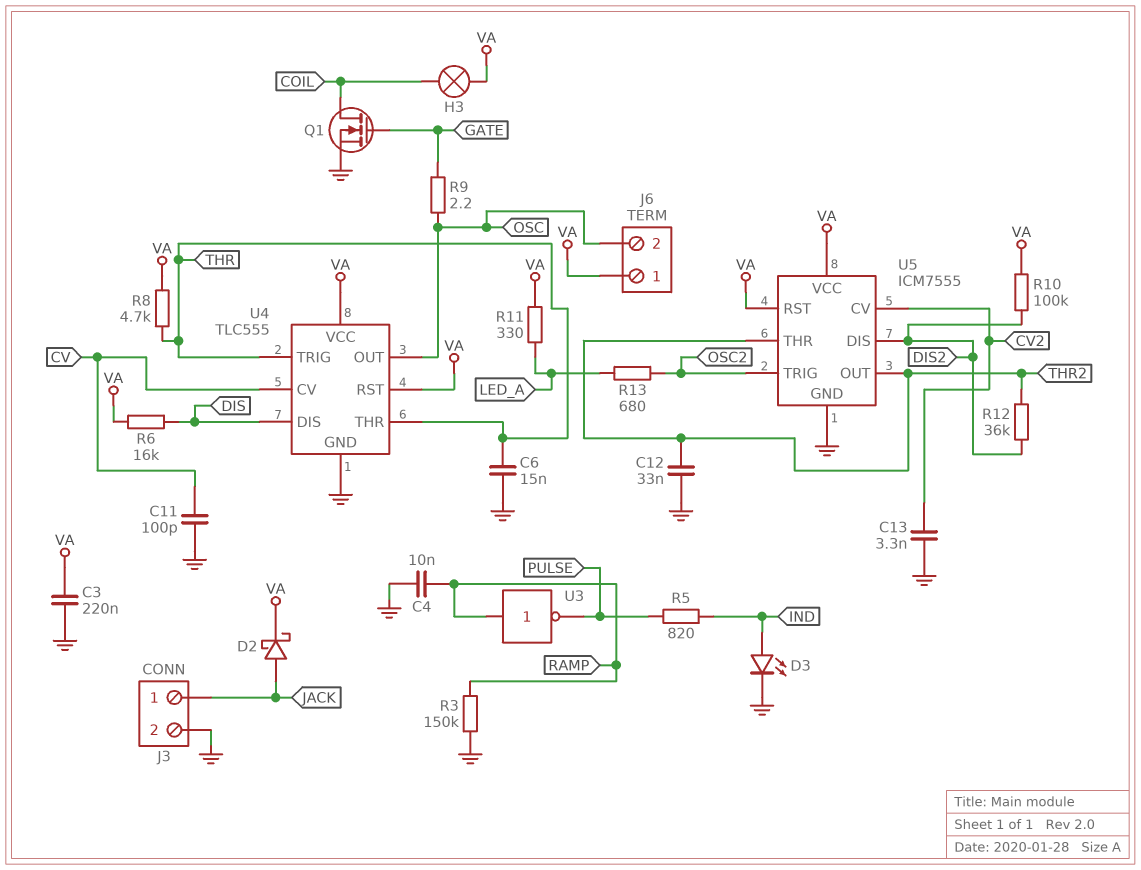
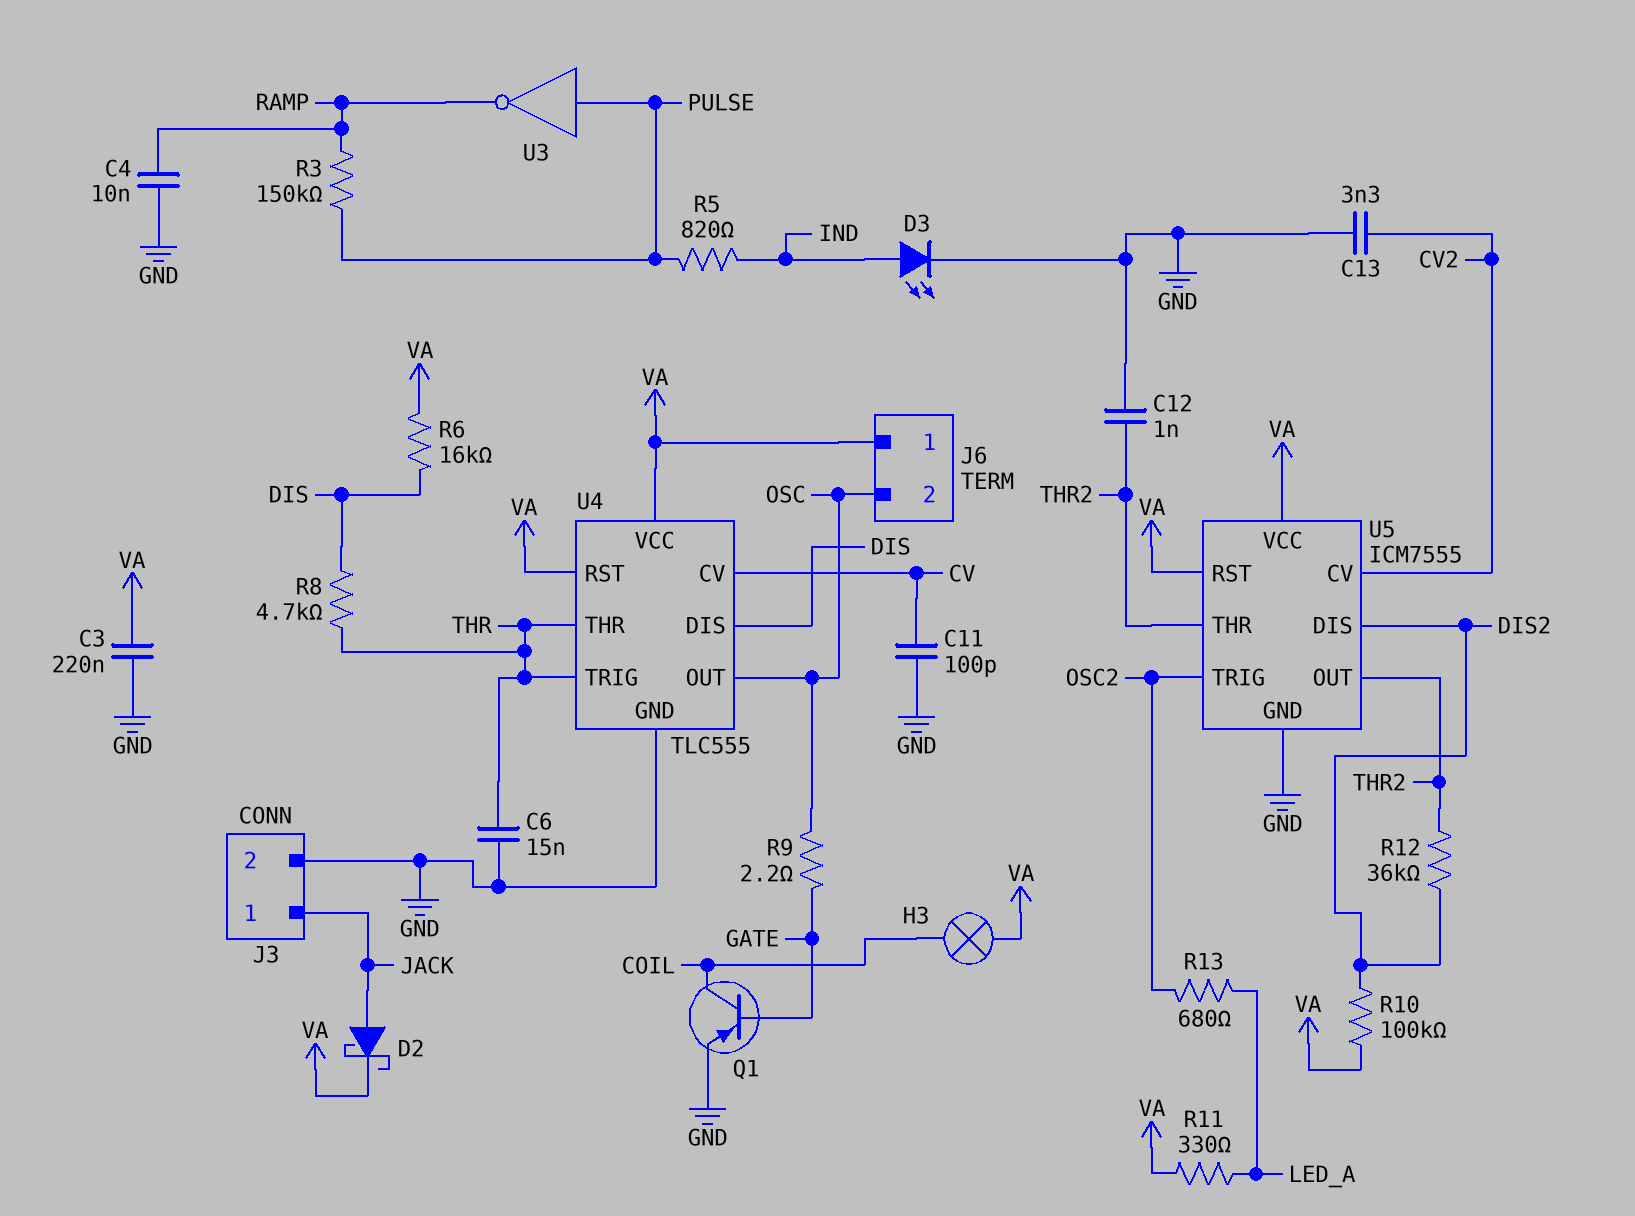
C12: 33nF (GND, THR2) -> 1nF (GND, THR2)
Q1: NMOS (G GATE, D COIL, S GND) -> PNP (B GATE, C COIL, E GND)
R3: 150k (GND, RAMP) -> 150k (PULSE, RAMP)
R8: 4.7k (THR, VA) -> 4.7k (DIS, THR)
U3: NOT (in RAMP, out PULSE) -> NOT (in PULSE, out RAMP)

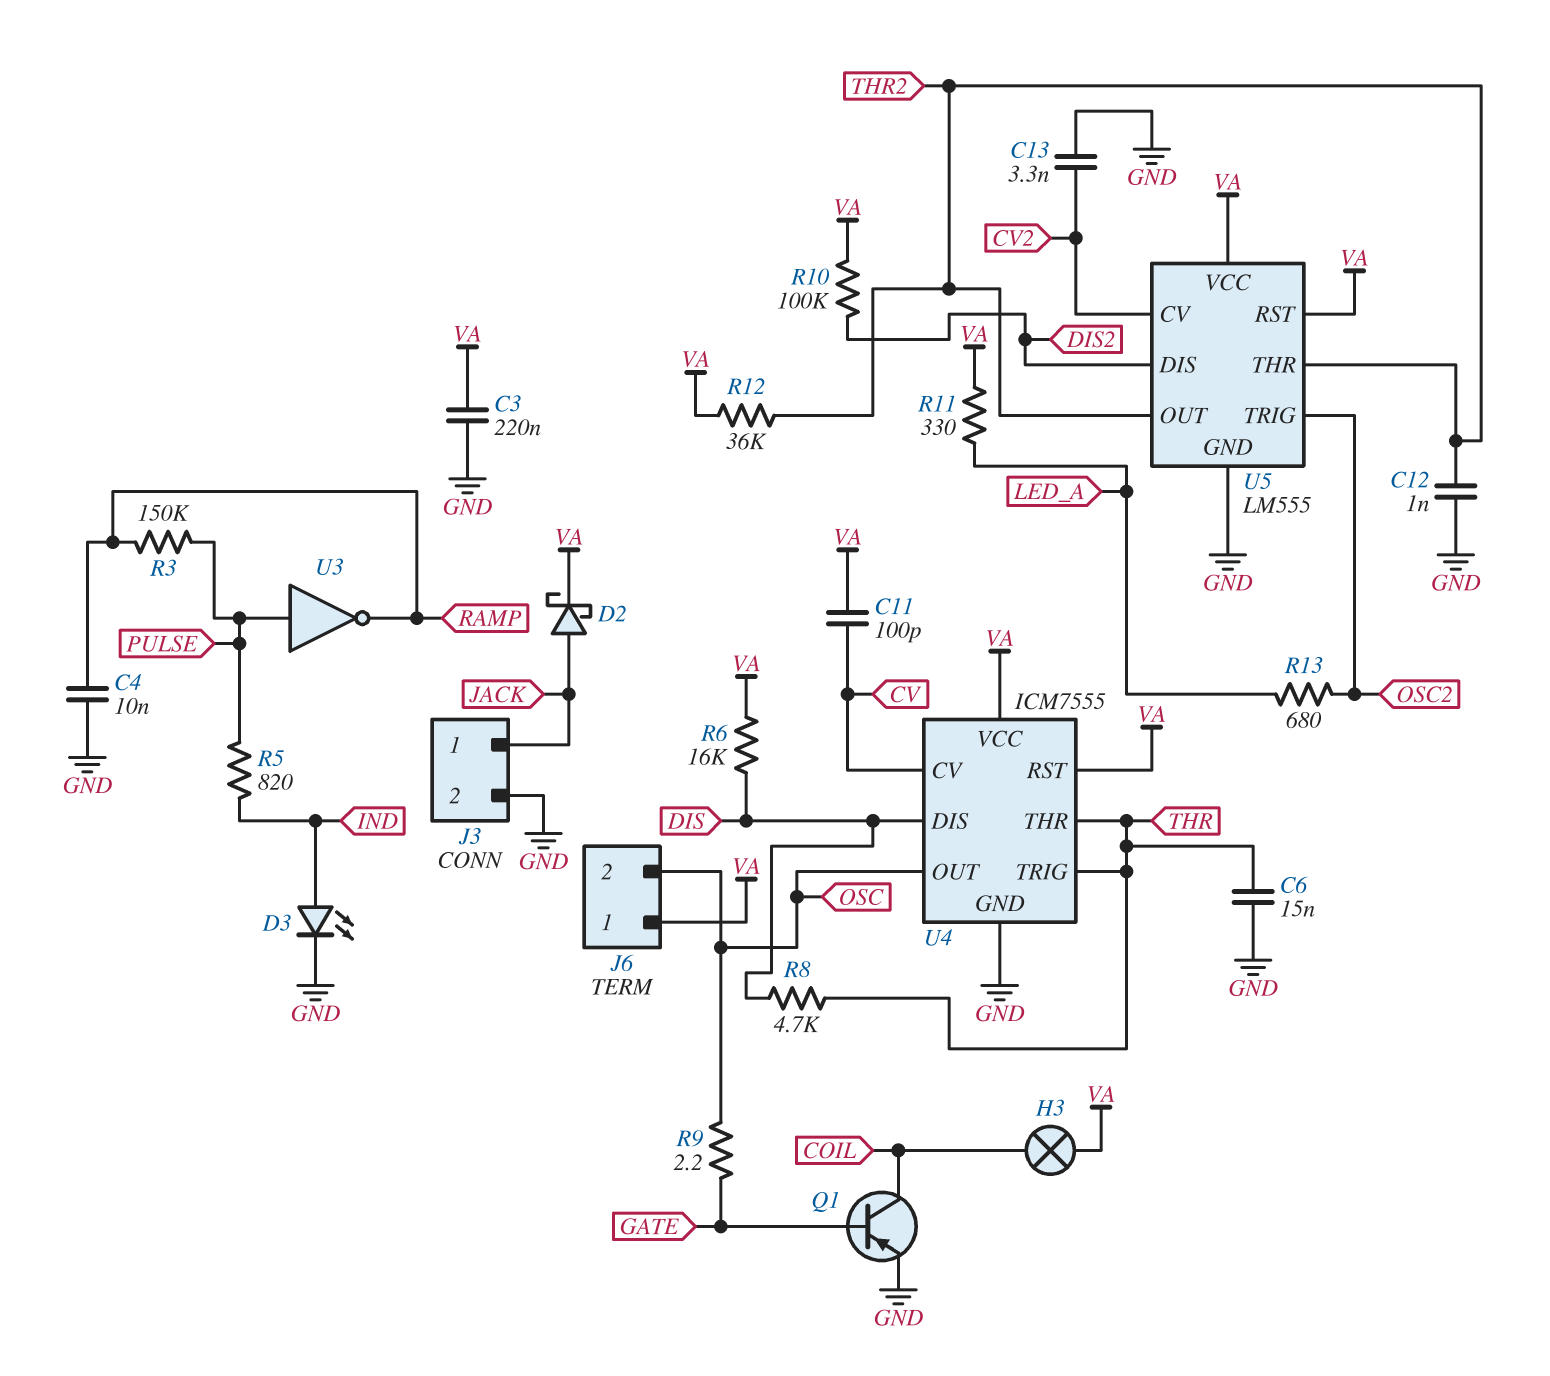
C11: 100pF (CV, GND) -> 100pF (CV, VA)
R12: 36k (DIS2, THR2) -> 36k (THR2, VA)
U4: TLC555 -> ICM7555
U5: ICM7555 -> LM555

